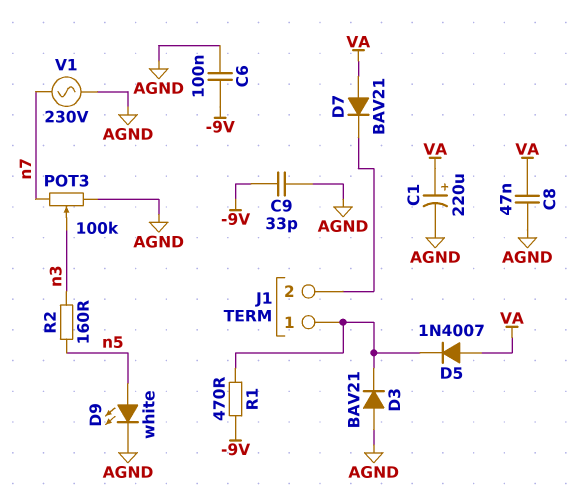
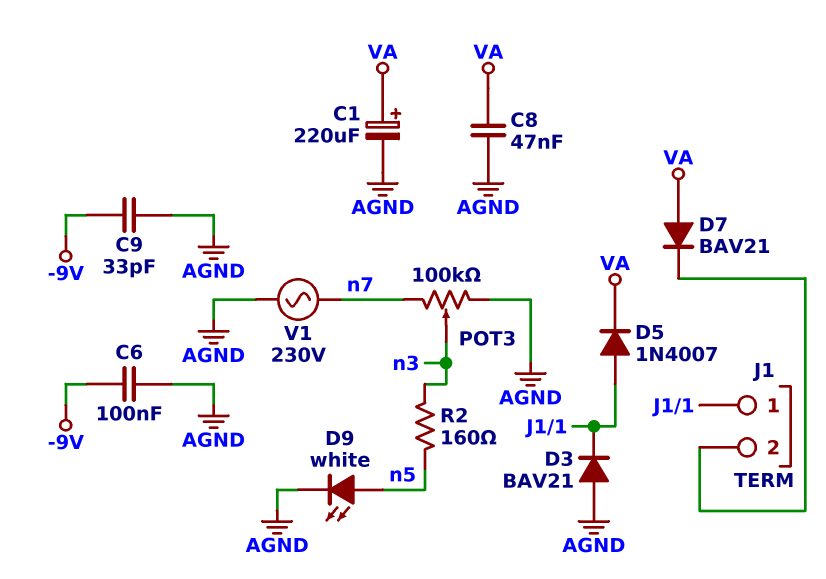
D5: diode 1N4007 (A VA, K J1/1) -> diode 1N4007 (A J1/1, K VA)
R1: 470 (-9V, J1/1) -> none

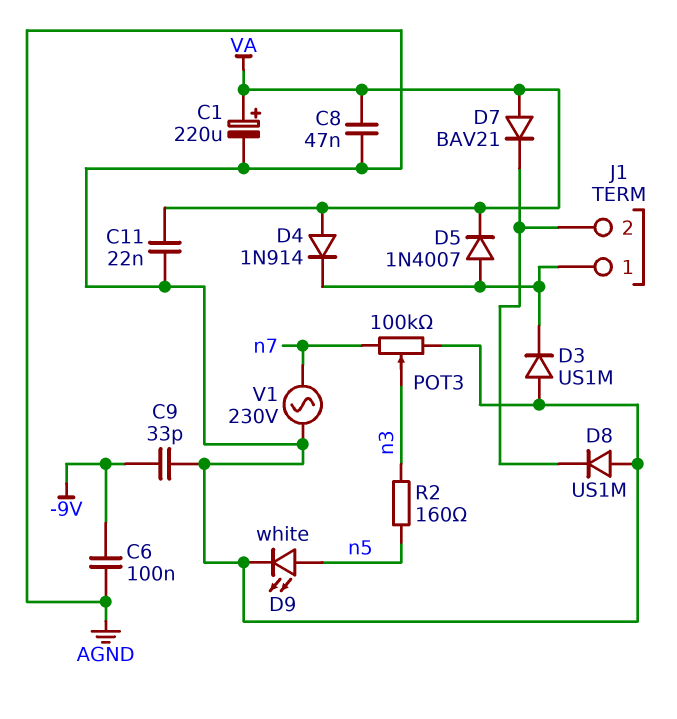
C11: none -> 22nF (AGND, VA)
D3: diode BAV21 (A AGND, K J1/1) -> diode US1M (A AGND, K J1/1)
D4: none -> diode 1N914 (A VA, K J1/1)
D8: none -> diode US1M (A AGND, K J1/2)

